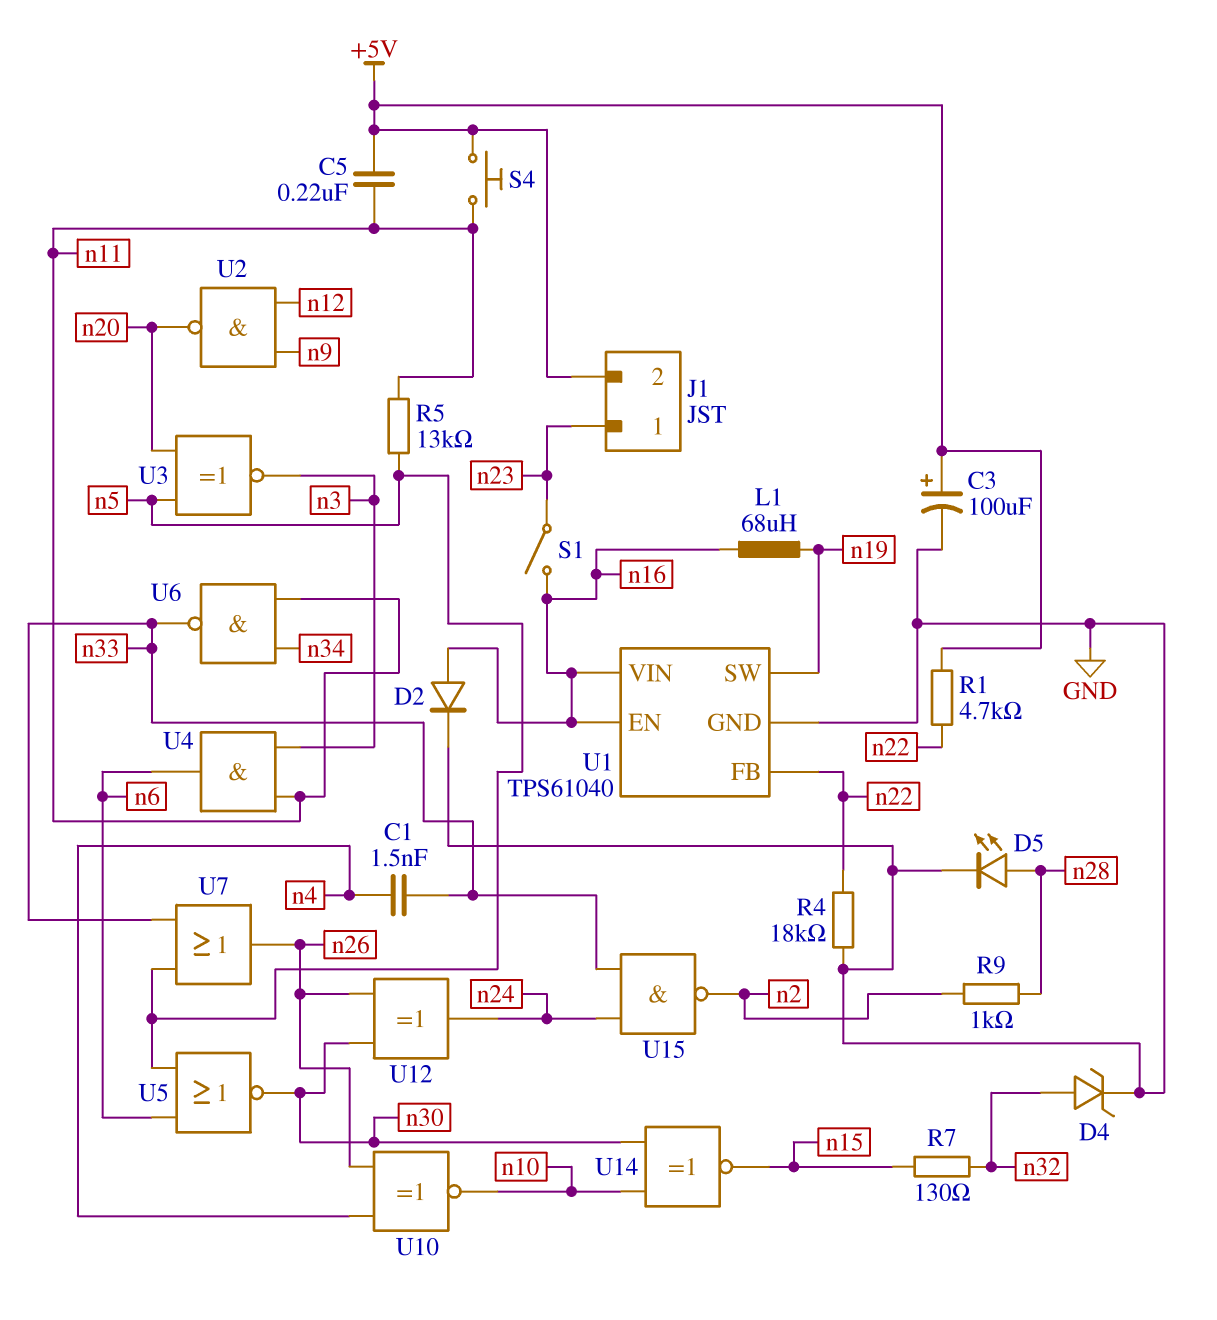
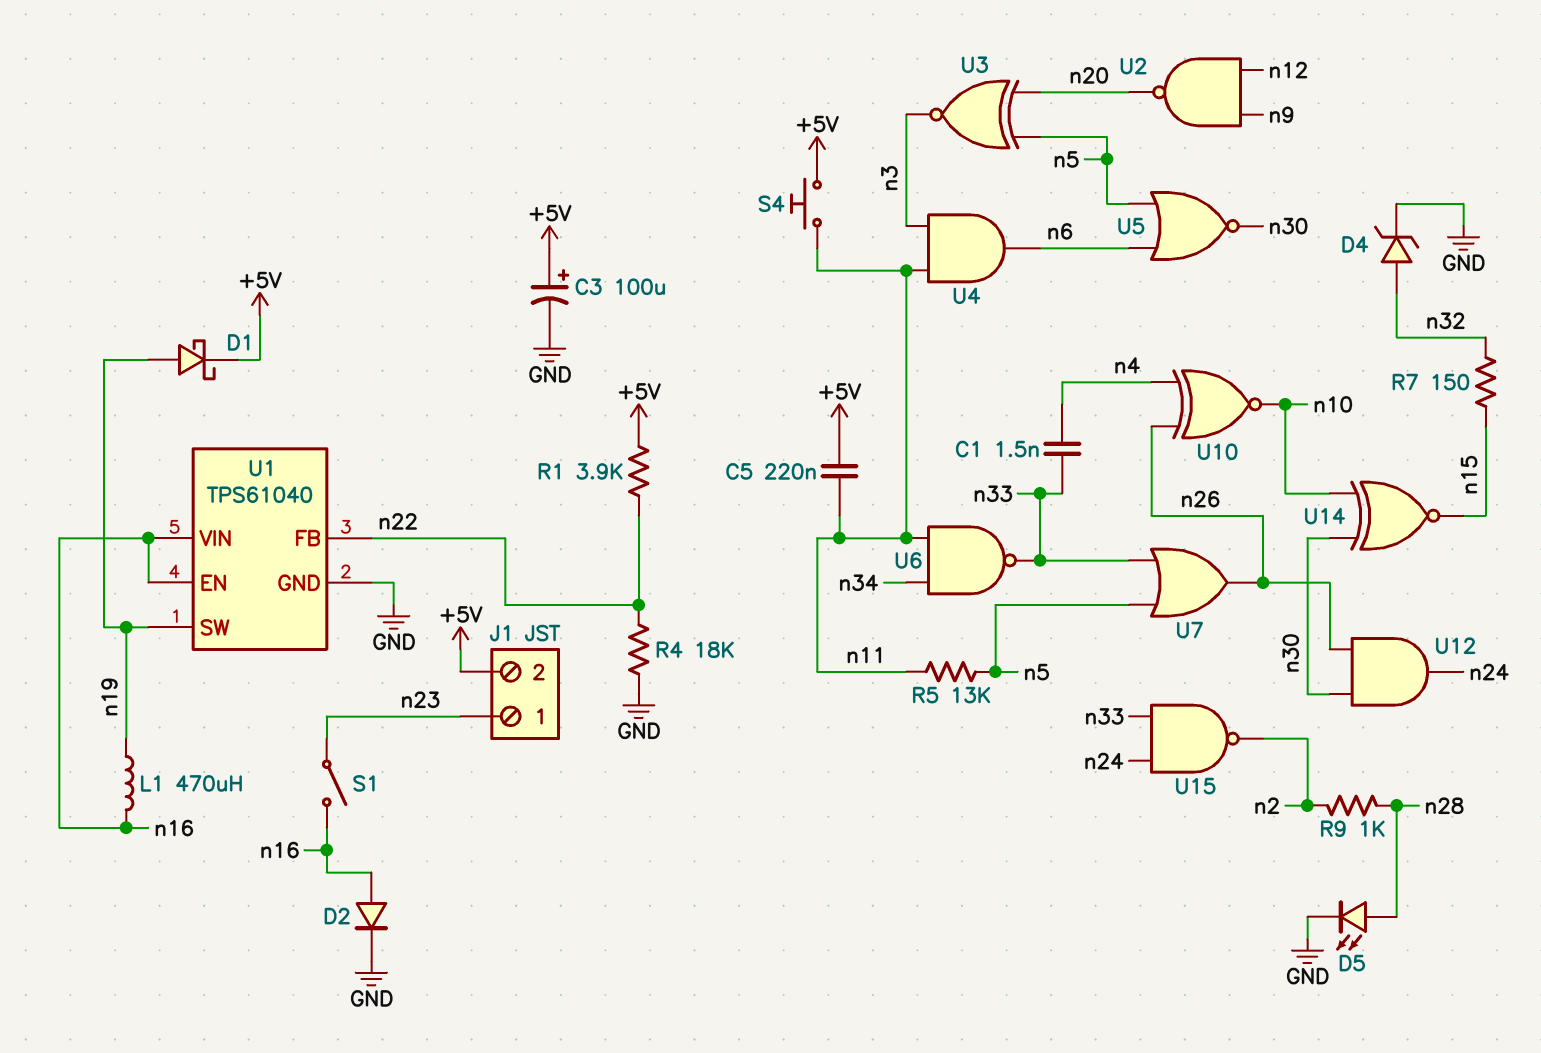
D1: none -> schottky (A n19, K +5V)
L1: 68uH (n16, n19) -> 470uH (n16, n19)
R1: 4.7k (+5V, n22) -> 3.9k (+5V, n22)
R7: 130 (n15, n32) -> 150 (n15, n32)
U12: XOR (in n26, in n30, out n24) -> AND (in n26, in n30, out n24)

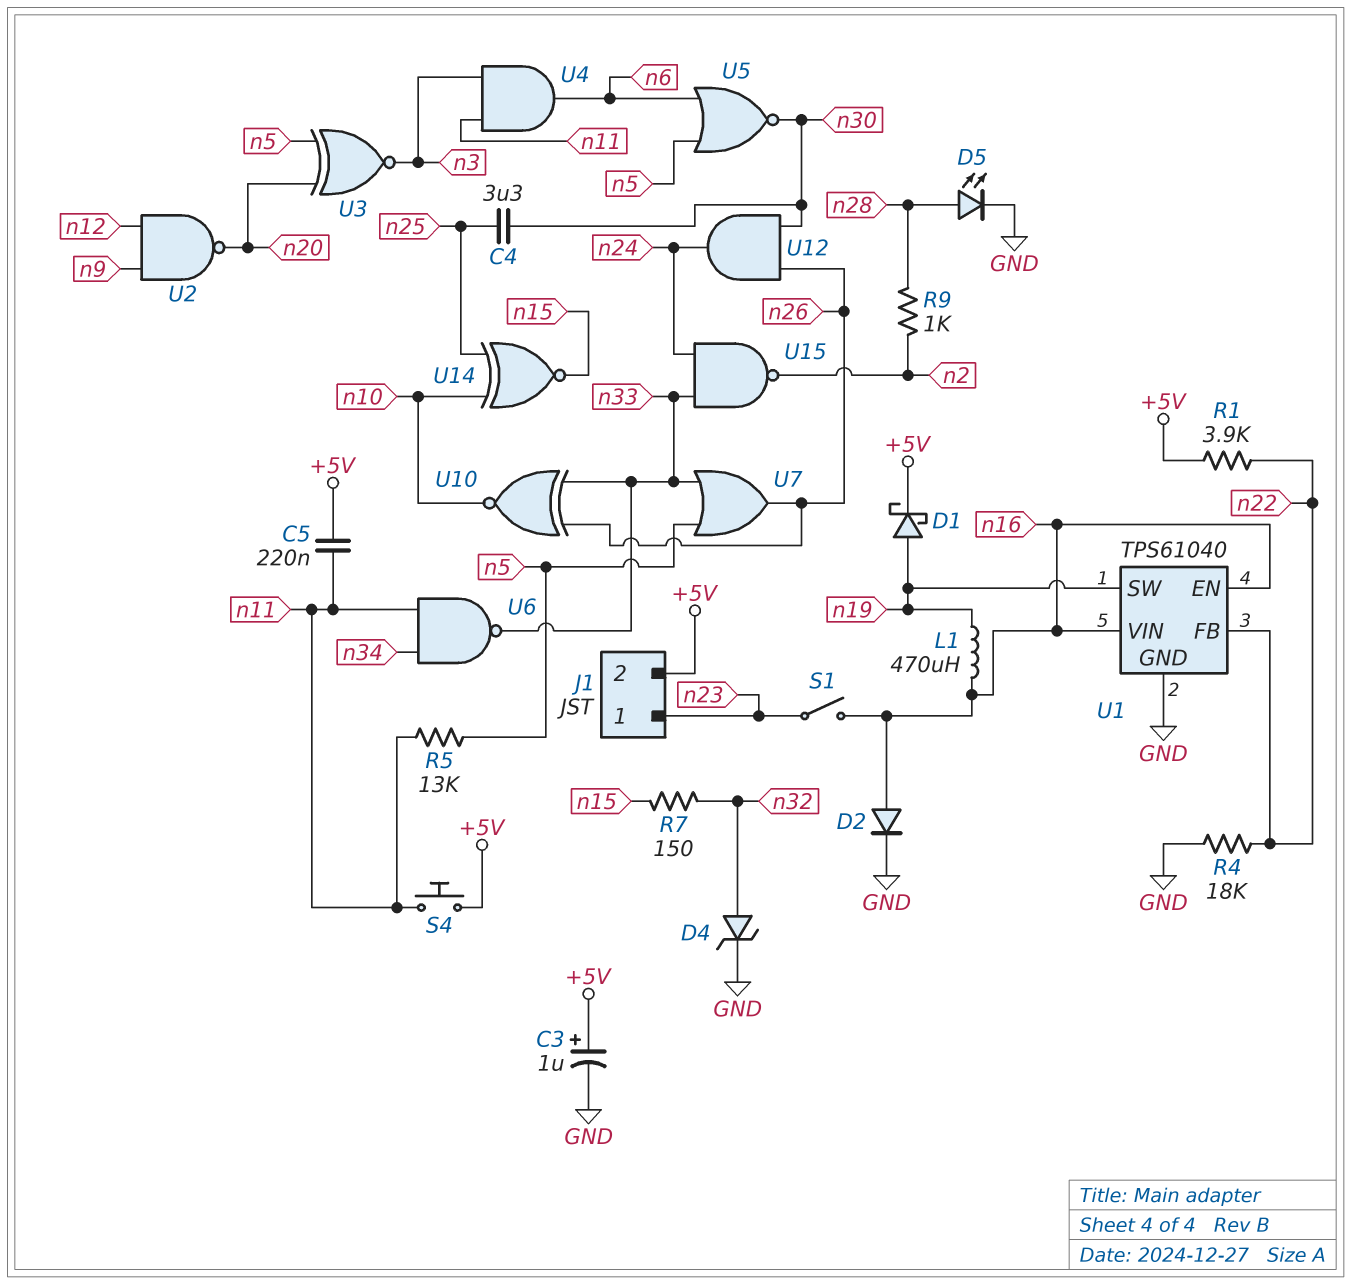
C1: 1.5nF (n4, n33) -> none
C3: 100uF (plus +5V, minus GND) -> 1uF (plus +5V, minus GND)
C4: none -> 3.3uF (n25, n30)
U10: XNOR (in n4, in n26, out n10) -> XNOR (in n26, in n33, out n10)
U14: XNOR (in n10, in n30, out n15) -> XNOR (in n10, in n25, out n15)

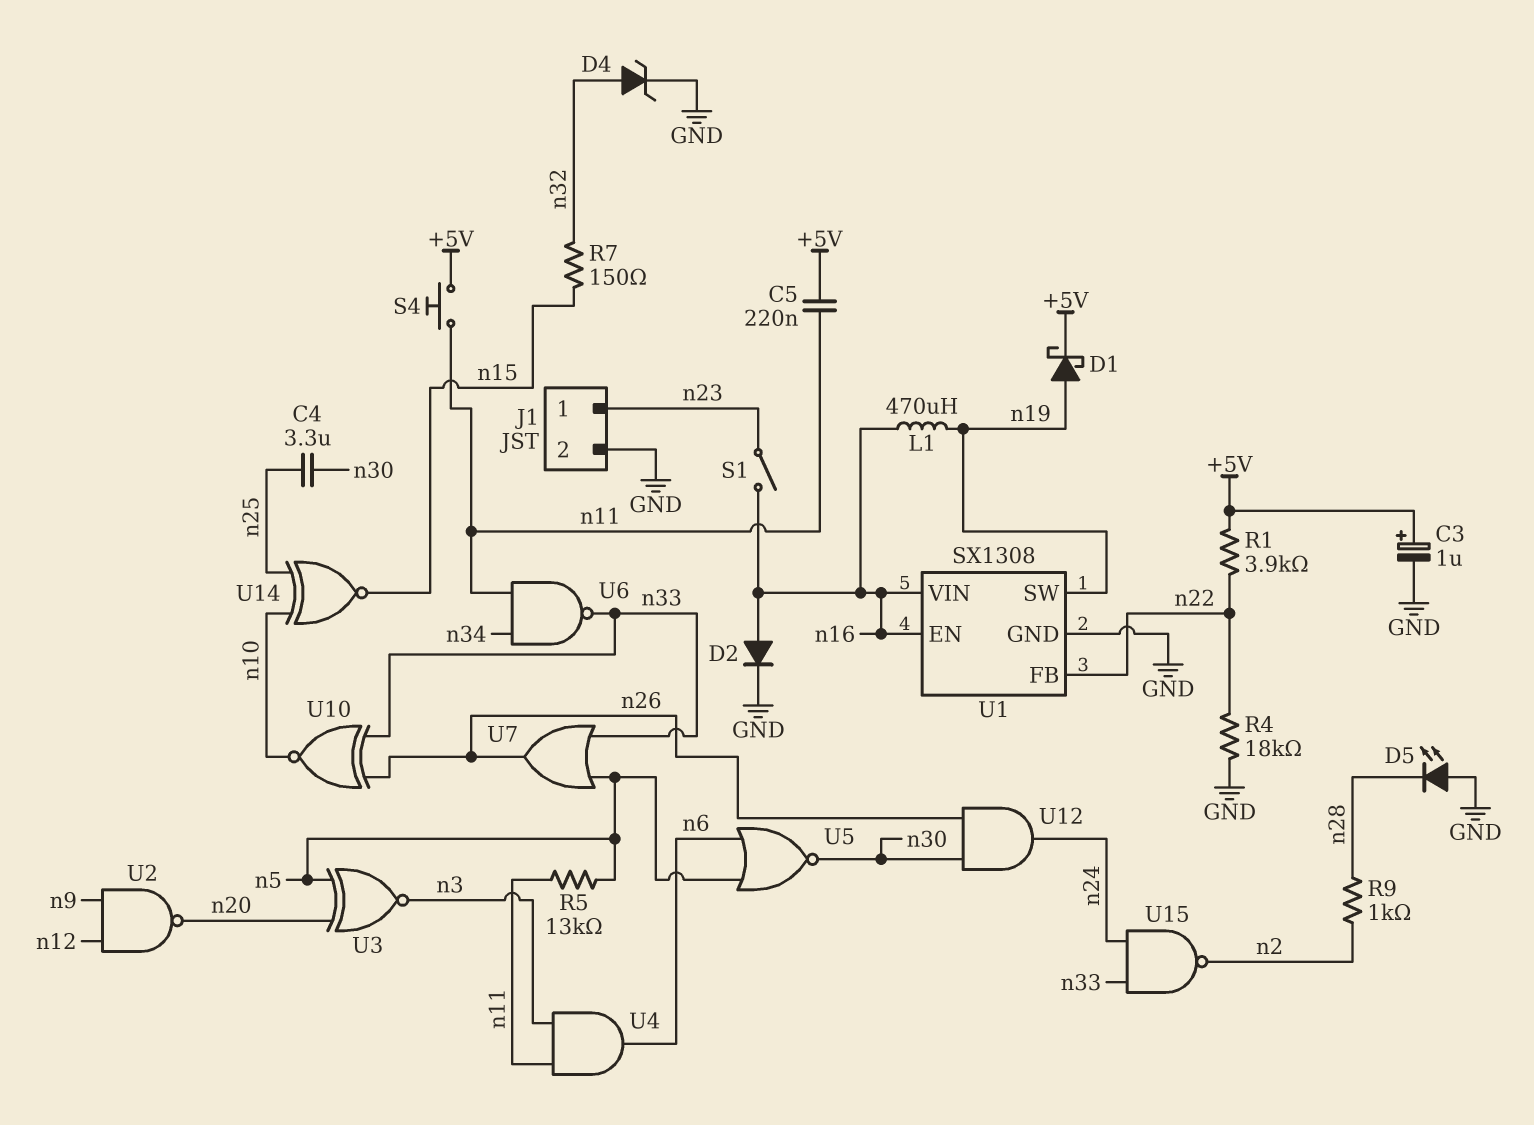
D5: LED (A n28, K GND) -> LED (A GND, K n28)
J1 pin 2: +5V -> GND
U1: TPS61040 -> SX1308

